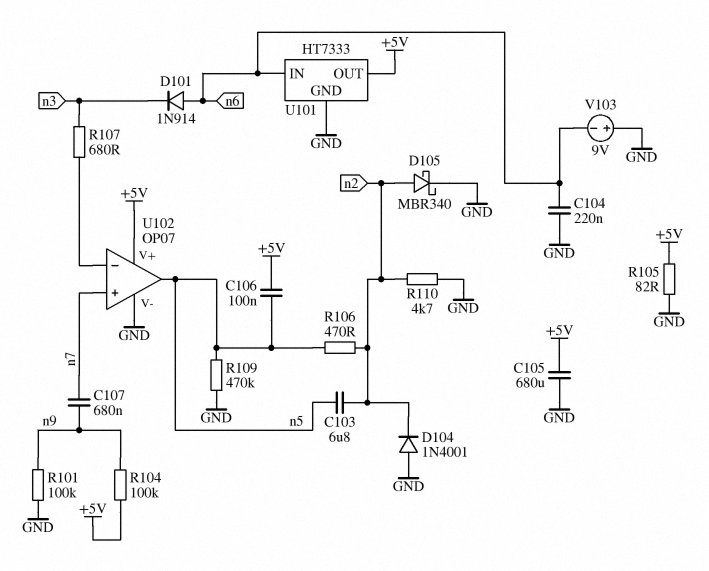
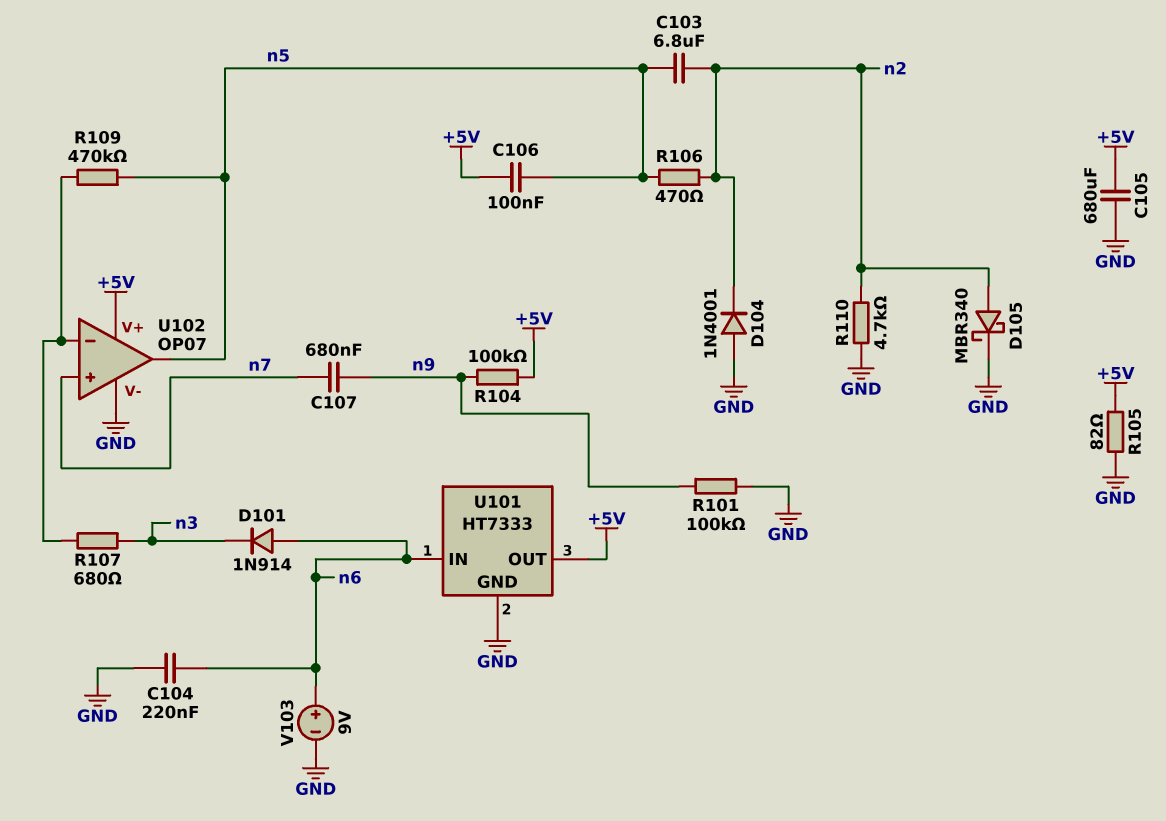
R109: 470k (GND, n5) -> 470k (U102/in-, n5)
V103: 9V (plus GND, minus n6) -> 9V (plus n6, minus GND)

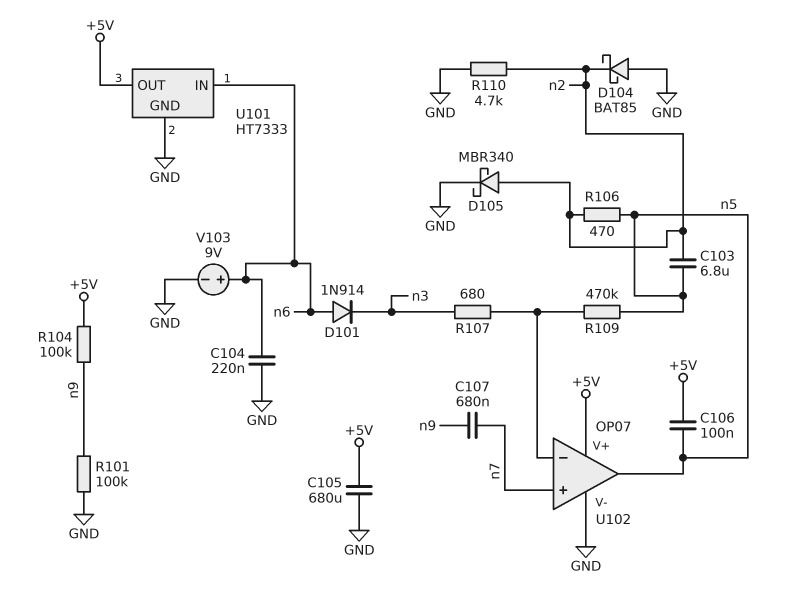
D104: diode 1N4001 (A GND, K n2) -> schottky BAT85 (A GND, K n2)
R105: 82 (+5V, GND) -> none

